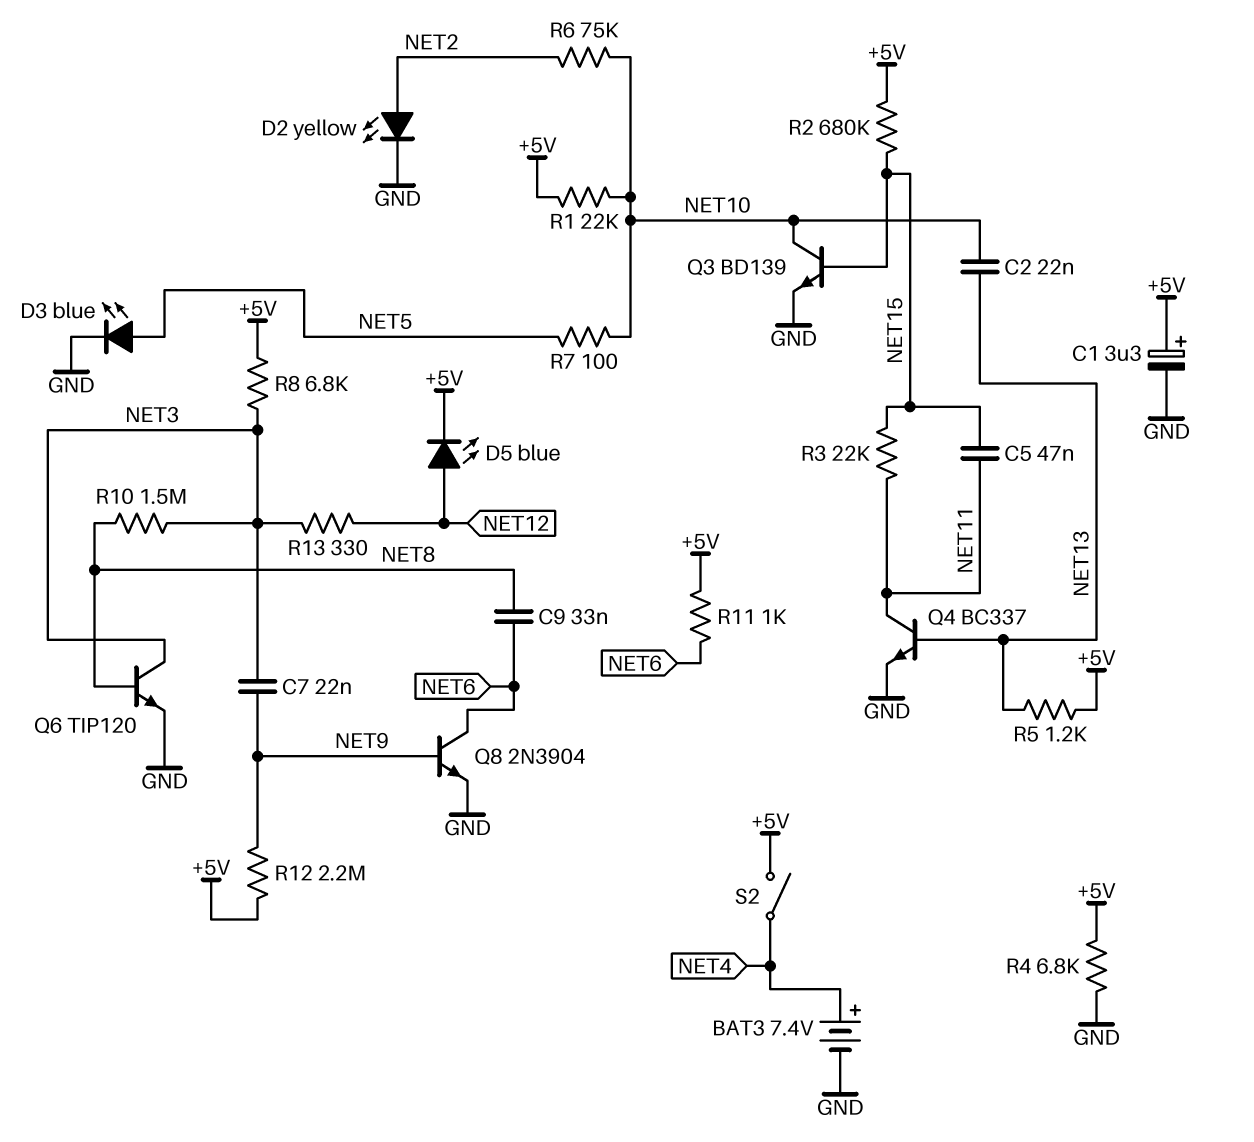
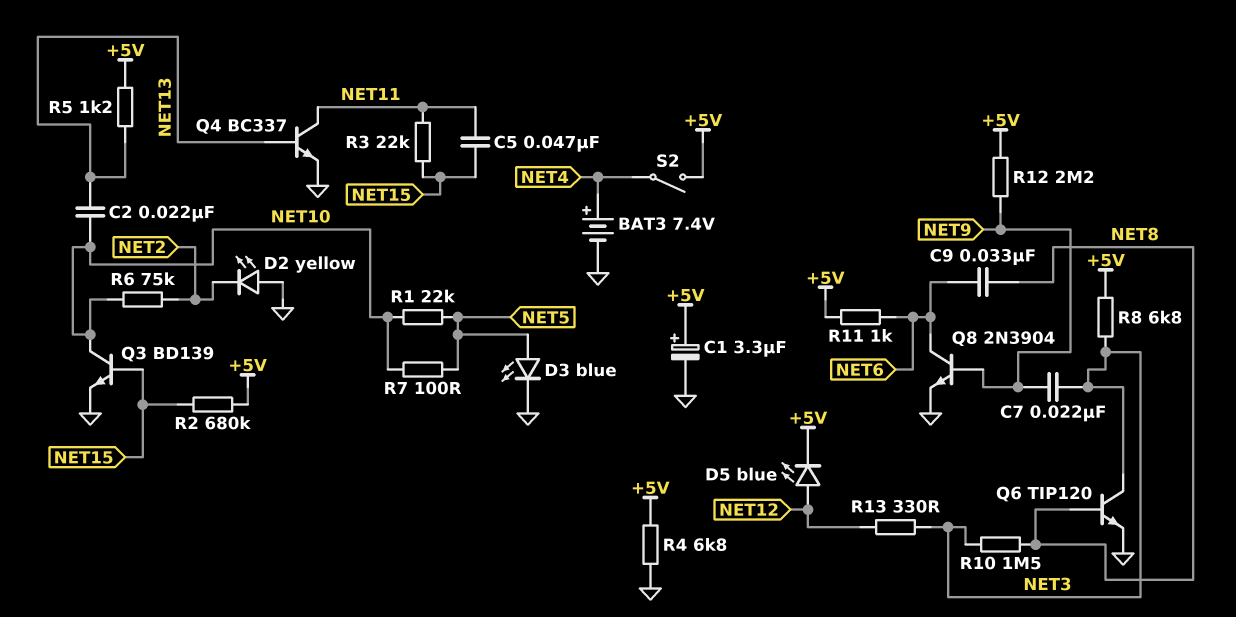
D2: LED yellow (A NET2, K GND) -> LED yellow (A GND, K NET2)
R1: 22k (+5V, NET10) -> 22k (NET5, NET10)

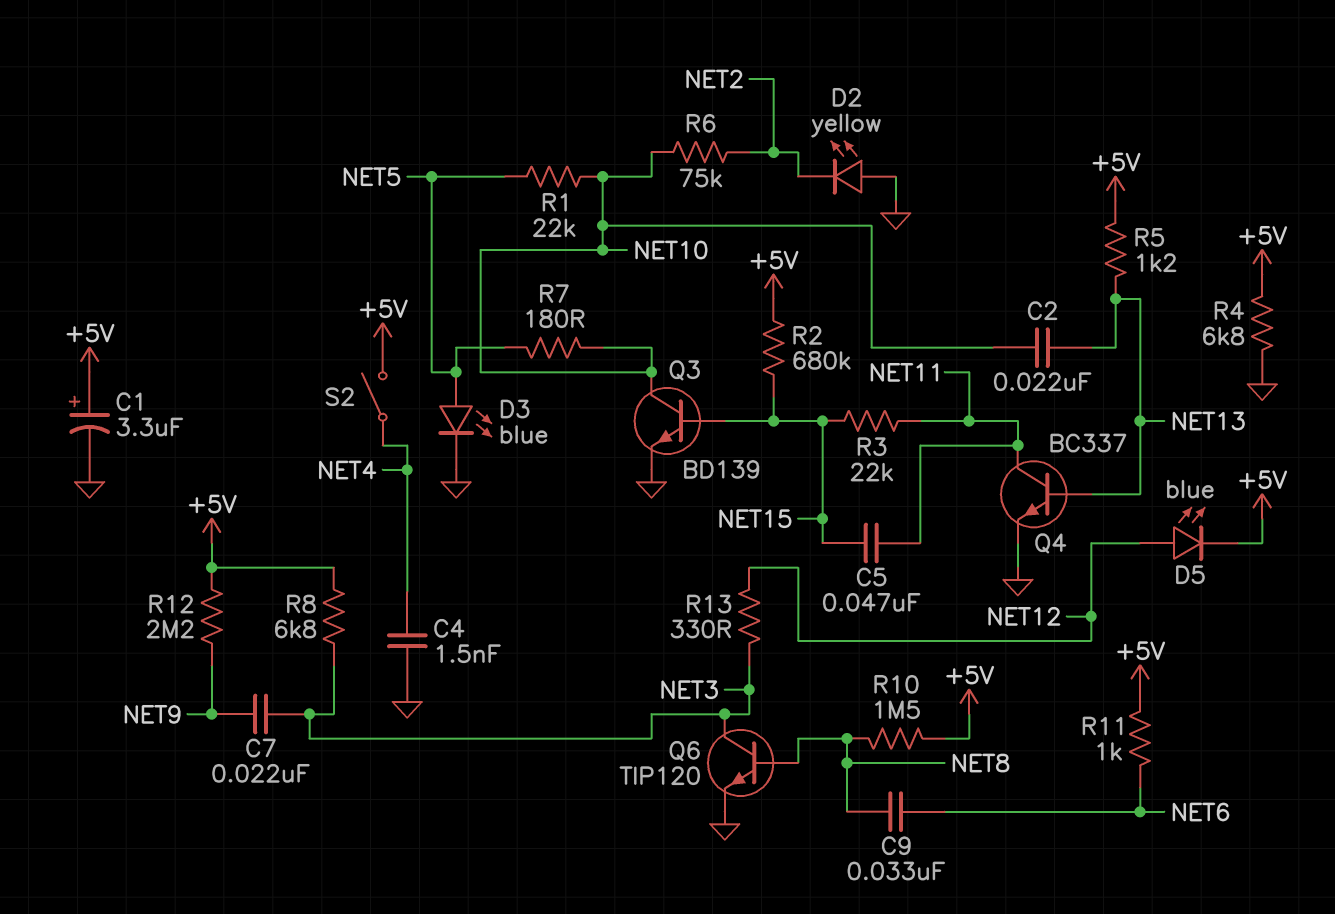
BAT3: 7.4V (plus NET4, minus GND) -> none
C4: none -> 1.5nF (GND, NET4)
Q8: NPN 2N3904 (B NET9, C NET6, E GND) -> none
R7: 100 (NET5, NET10) -> 180 (NET5, NET10)
R10: 1.5M (NET3, NET8) -> 1.5M (+5V, NET8)

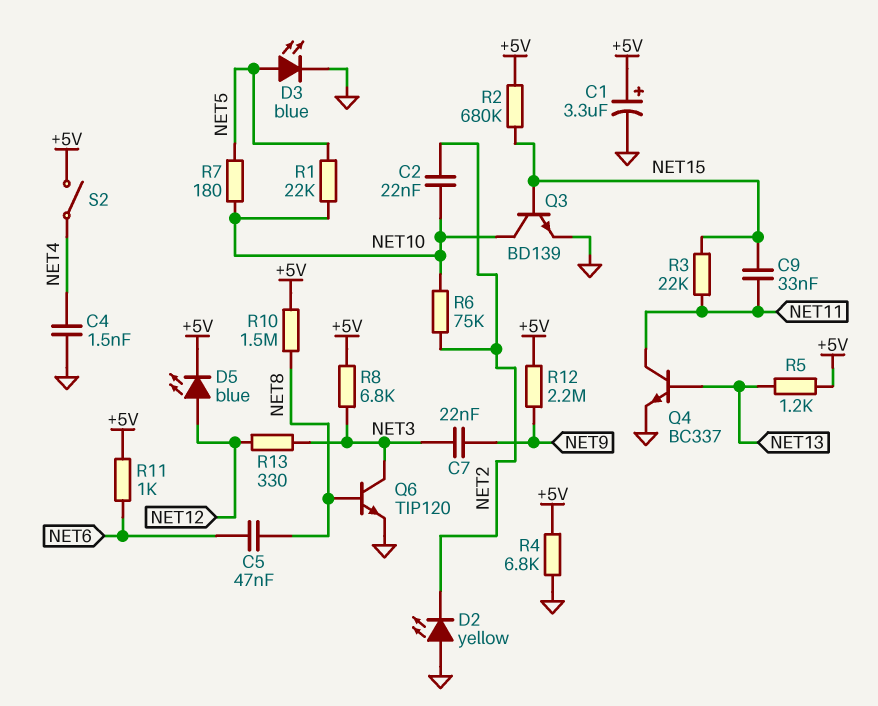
C2: 22nF (NET10, NET13) -> 22nF (NET2, NET10)
C5: 47nF (NET11, NET15) -> 47nF (NET6, NET8)
C9: 33nF (NET6, NET8) -> 33nF (NET11, NET15)

